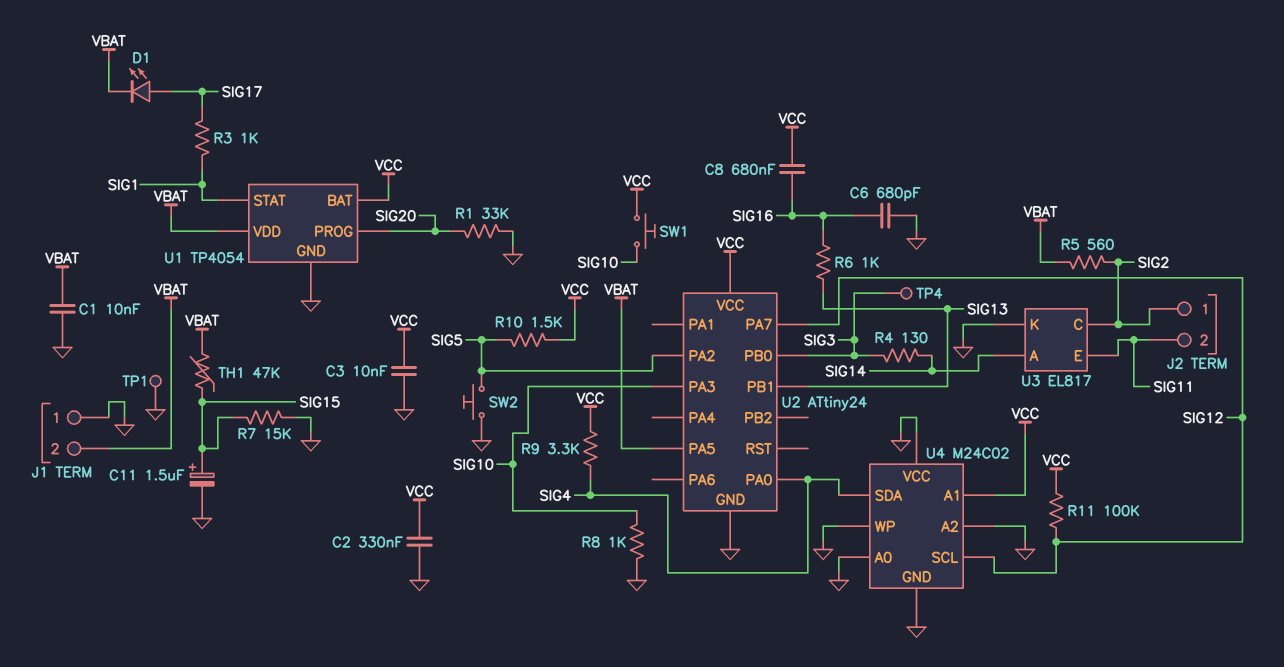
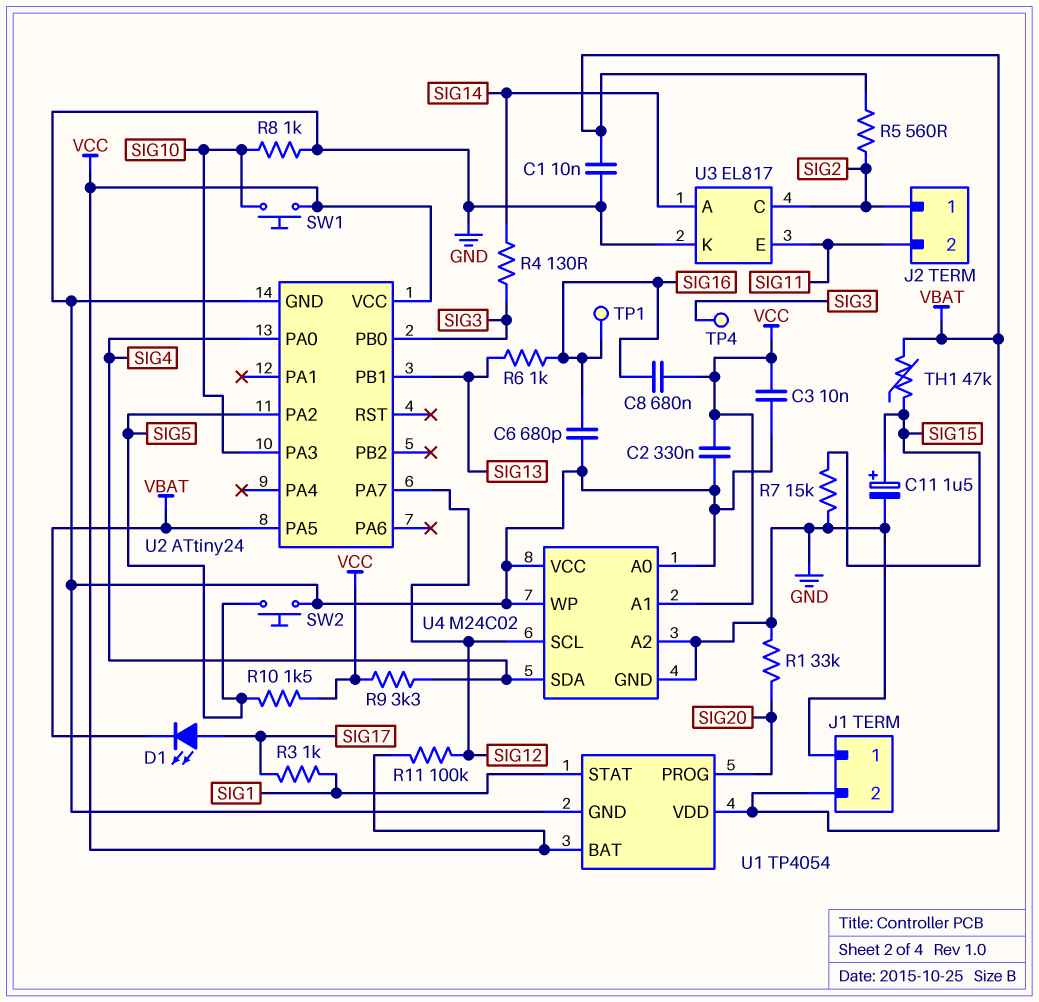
TP1: test point (GND) -> test point (SIG16)

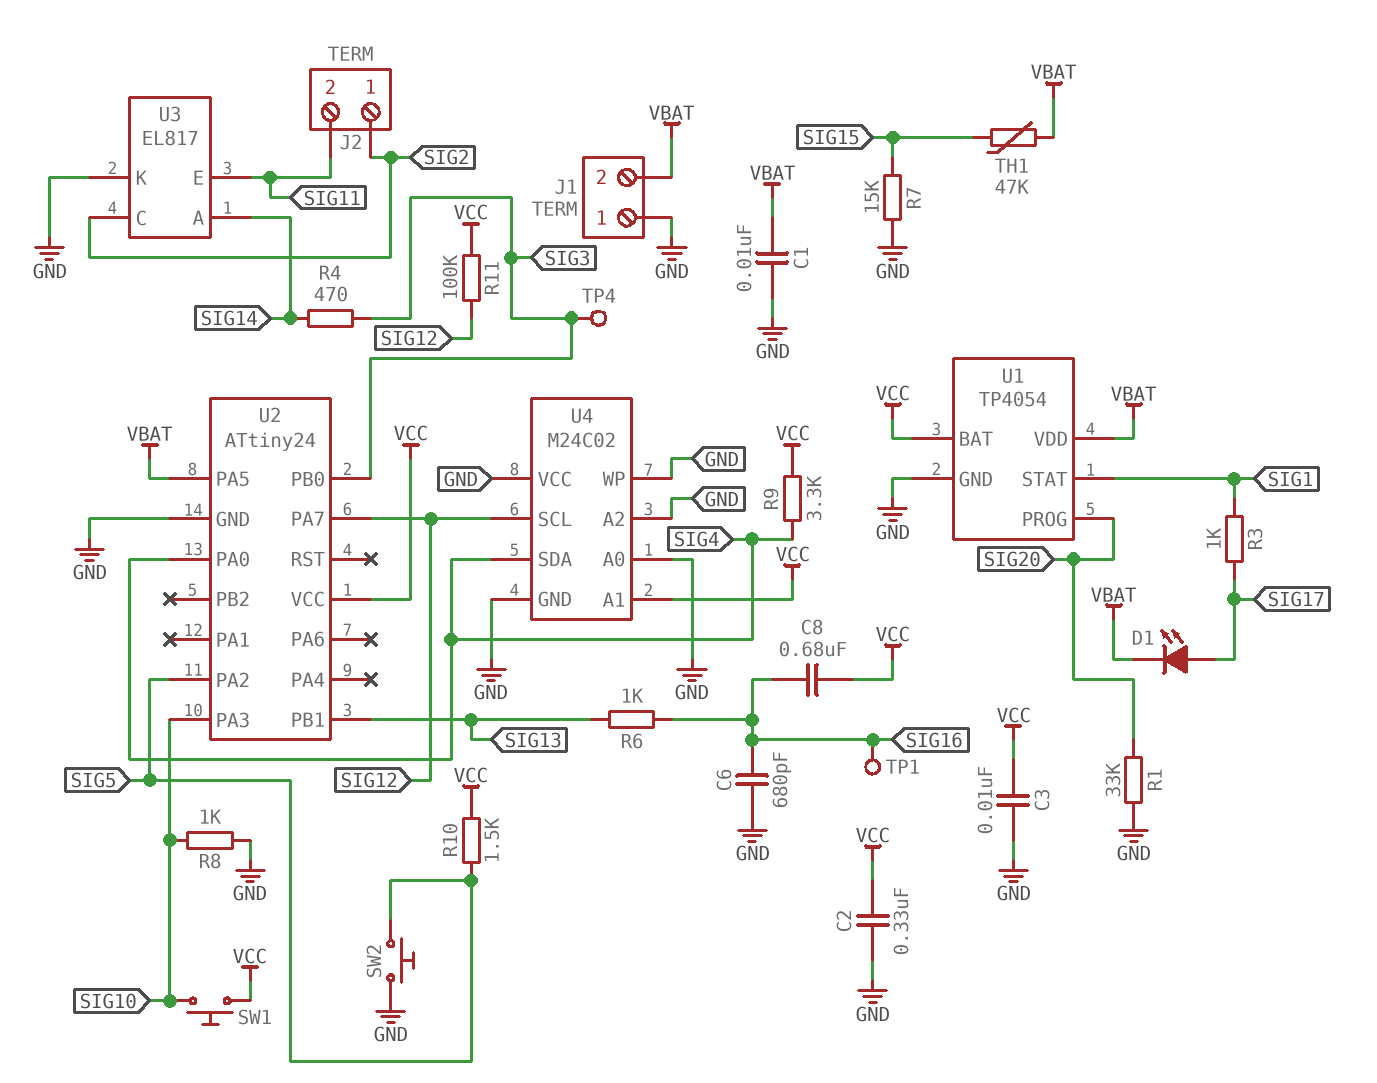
C11: 1.5uF (plus SIG15, minus GND) -> none
R4: 130 (SIG3, SIG14) -> 470 (SIG3, SIG14)
R5: 560 (SIG2, VBAT) -> none

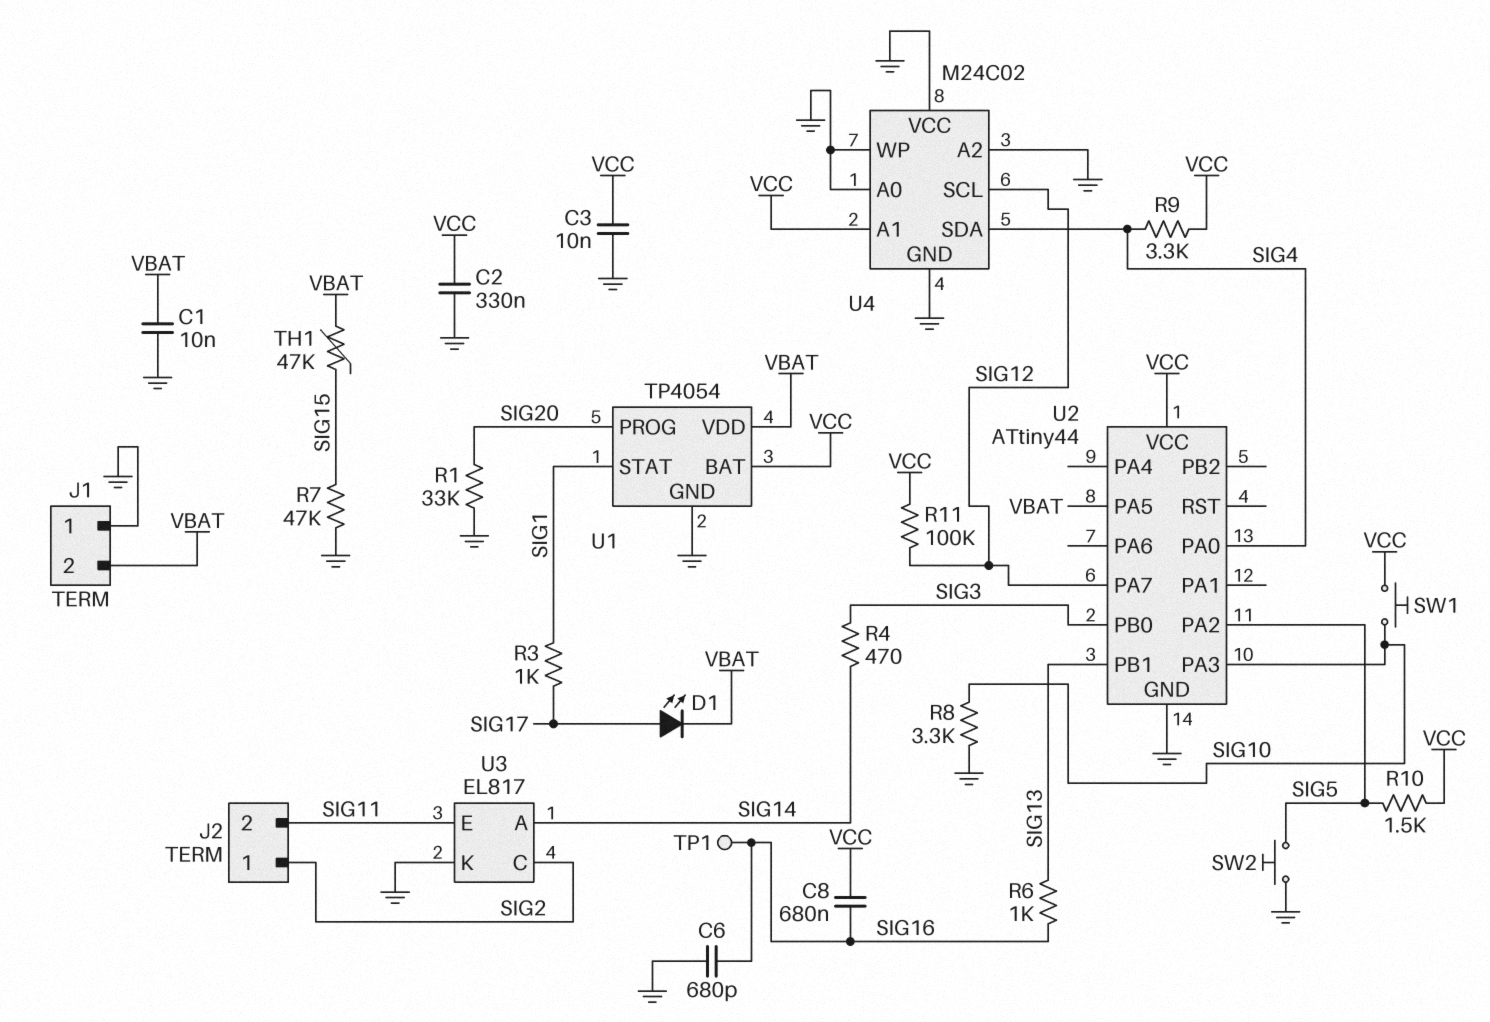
R7: 15k (GND, SIG15) -> 47k (GND, SIG15)
R8: 1k (GND, SIG10) -> 3.3k (GND, SIG10)
TP4: test point (SIG3) -> none
U2: ATtiny24 -> ATtiny44

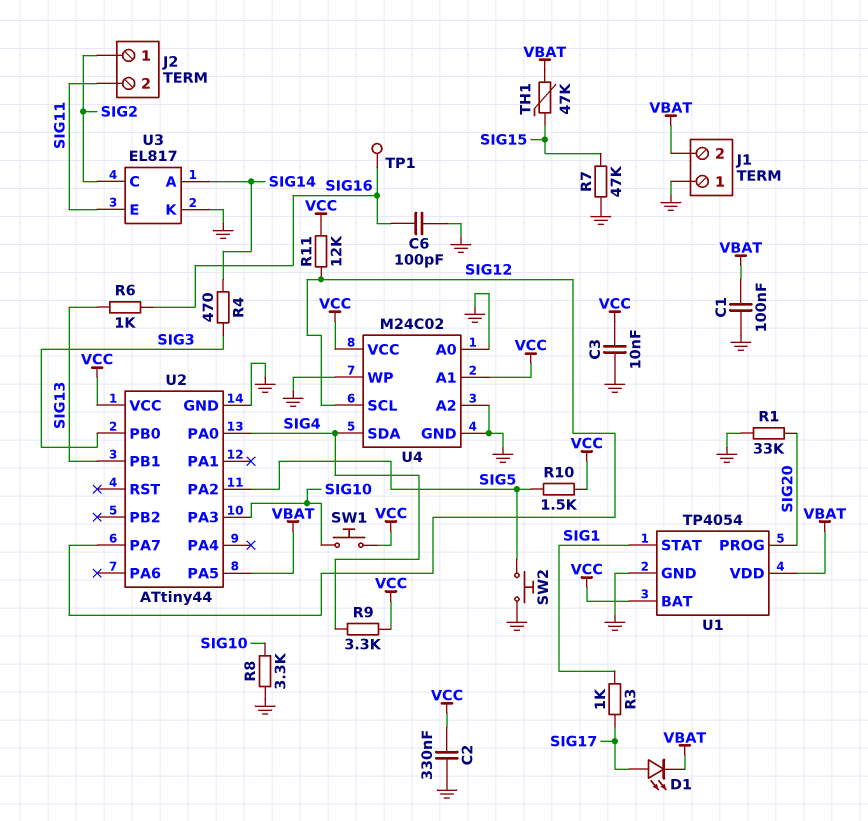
C1: 10nF (GND, VBAT) -> 100nF (GND, VBAT)
C6: 680pF (GND, SIG16) -> 100pF (GND, SIG16)
C8: 680nF (SIG16, VCC) -> none
R11: 100k (SIG12, VCC) -> 12k (SIG12, VCC)
U4 pin VCC: GND -> VCC

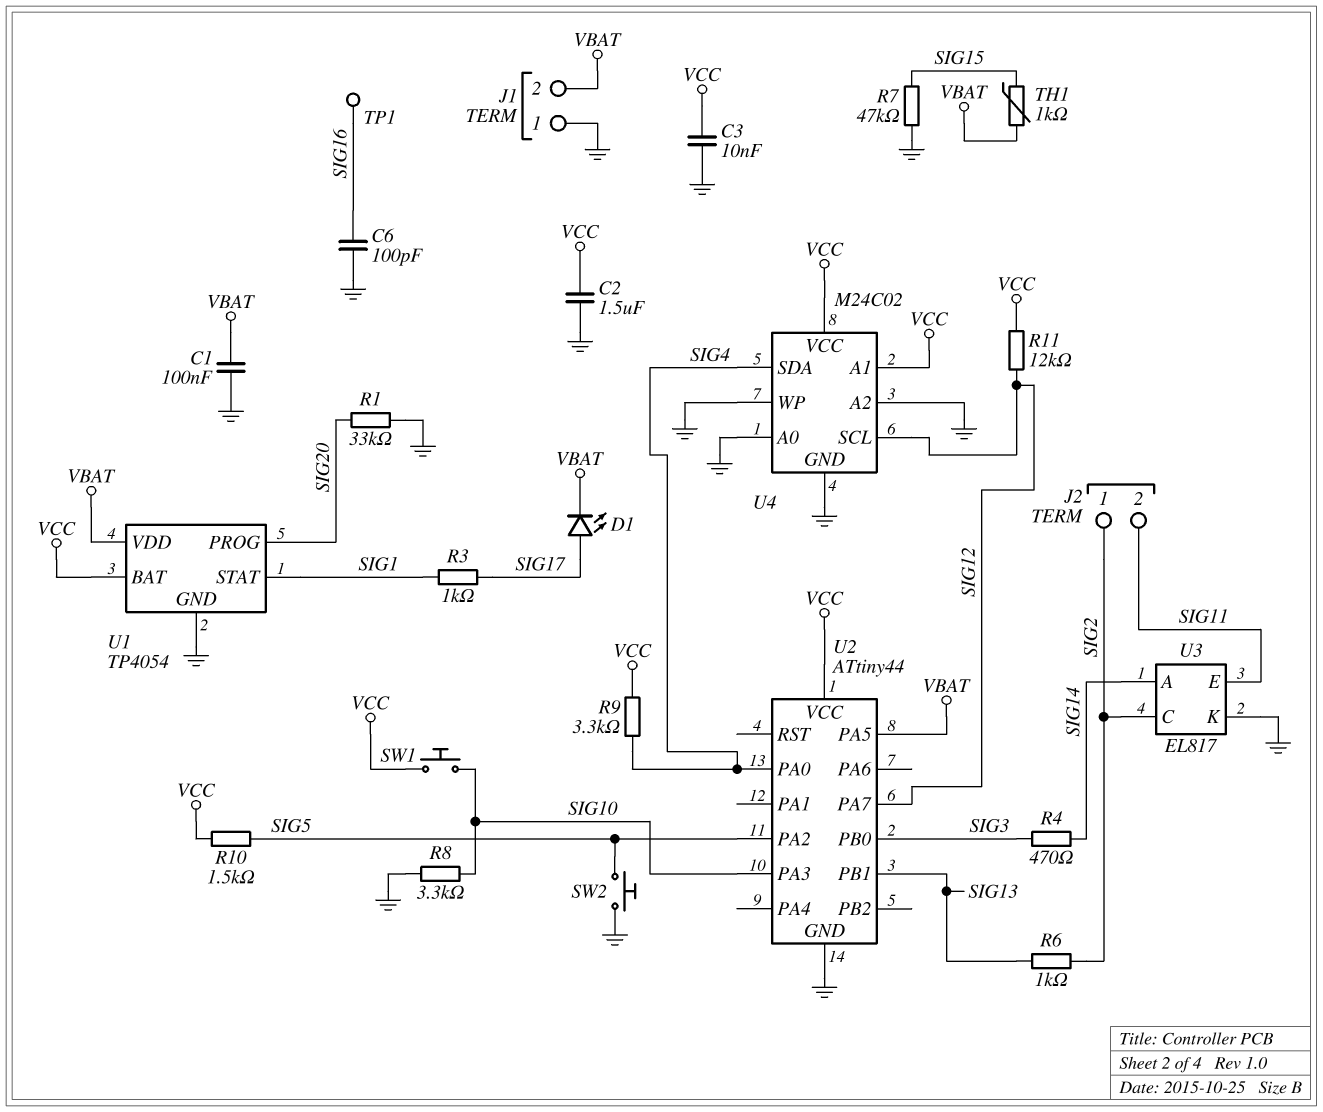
C2: 330nF (GND, VCC) -> 1.5uF (GND, VCC)
R6: 1k (SIG13, SIG16) -> 1k (SIG2, SIG13)
TH1: 47k (SIG15, VBAT) -> 1k (SIG15, VBAT)

